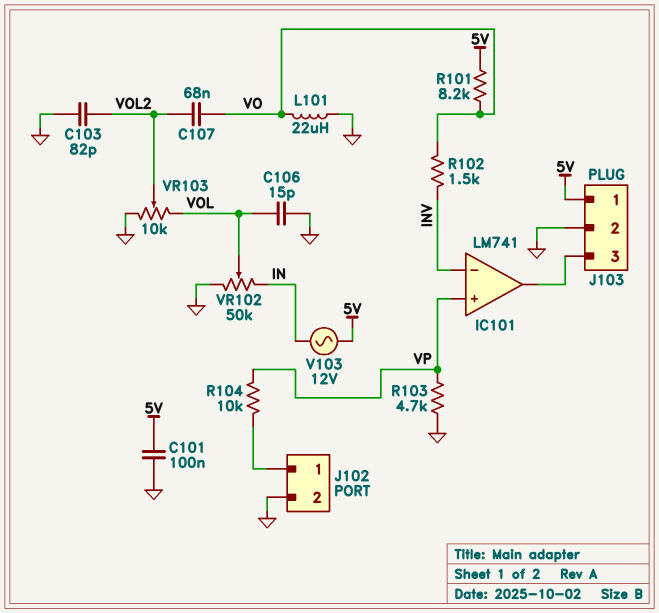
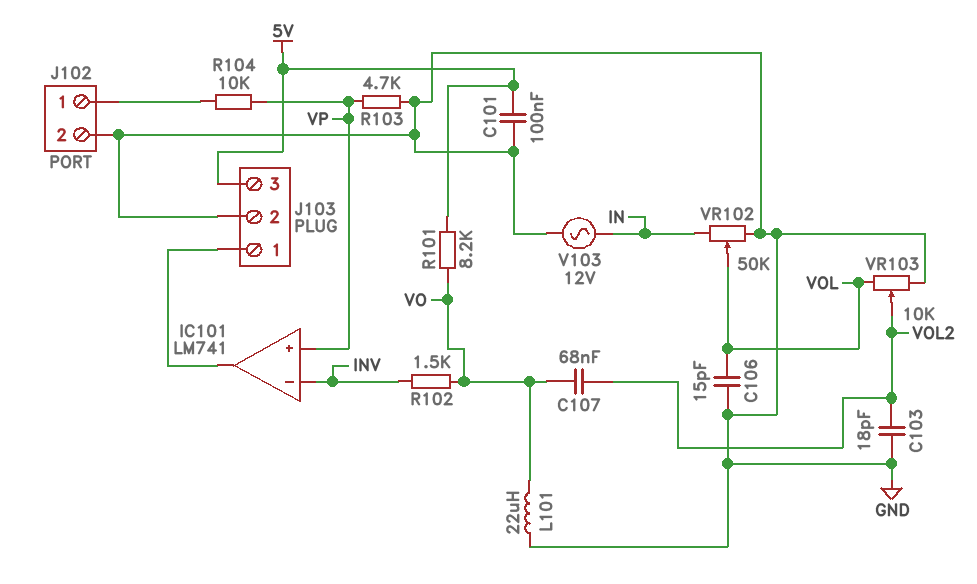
C103: 82pF (GND, VOL2) -> 18pF (GND, VOL2)
J103 pin 1: 5V -> IC101/out
J103 pin 3: IC101/out -> 5V
V103: AC 12V (5V, IN) -> AC 12V (GND, IN)

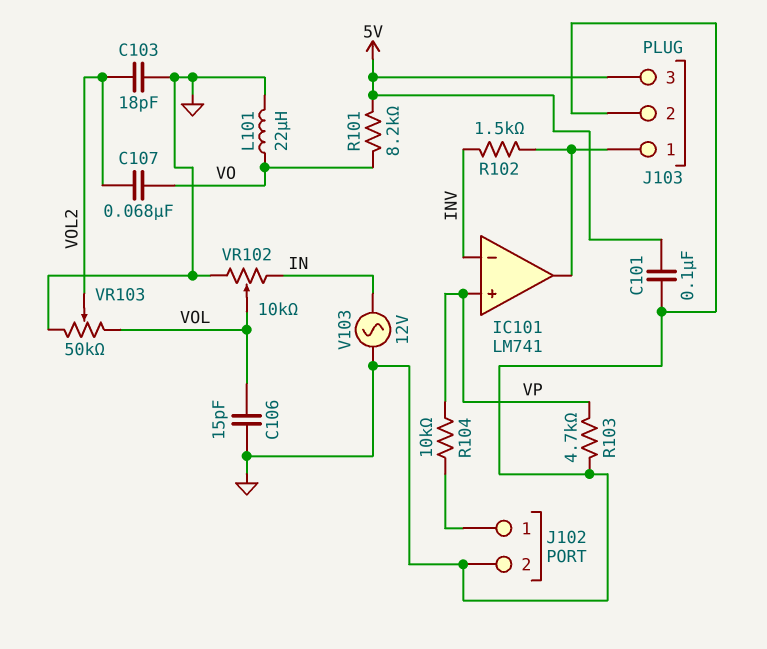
R102: 1.5k (INV, VO) -> 1.5k (IC101/out, INV)
VR102: 50k (GND, IN, wiper VOL) -> 10k (GND, IN, wiper VOL)
VR103: 10k (GND, VOL, wiper VOL2) -> 50k (GND, VOL, wiper VOL2)

